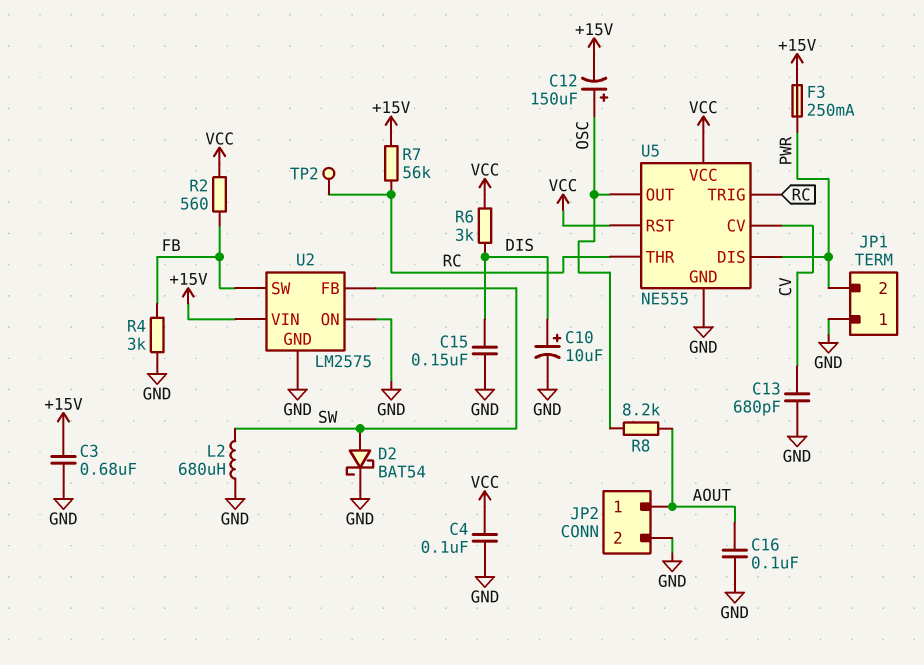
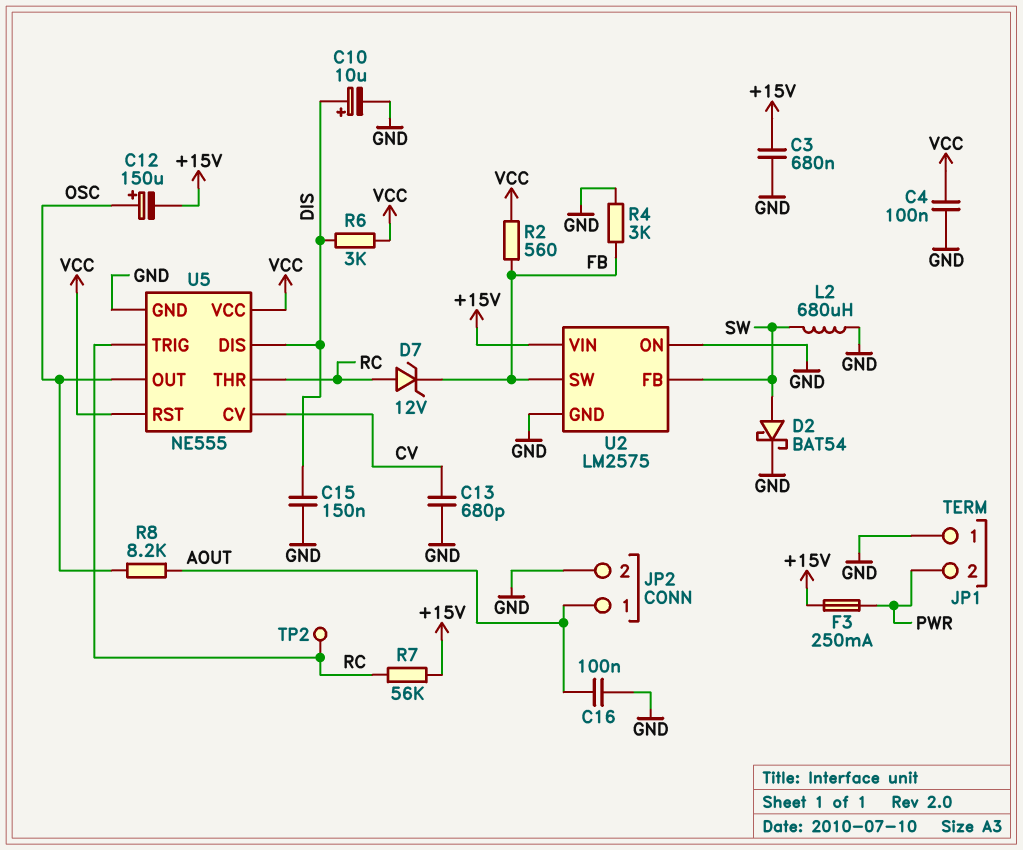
D7: none -> zener 12V (A RC, K FB)
U5 pin DIS: PWR -> DIS

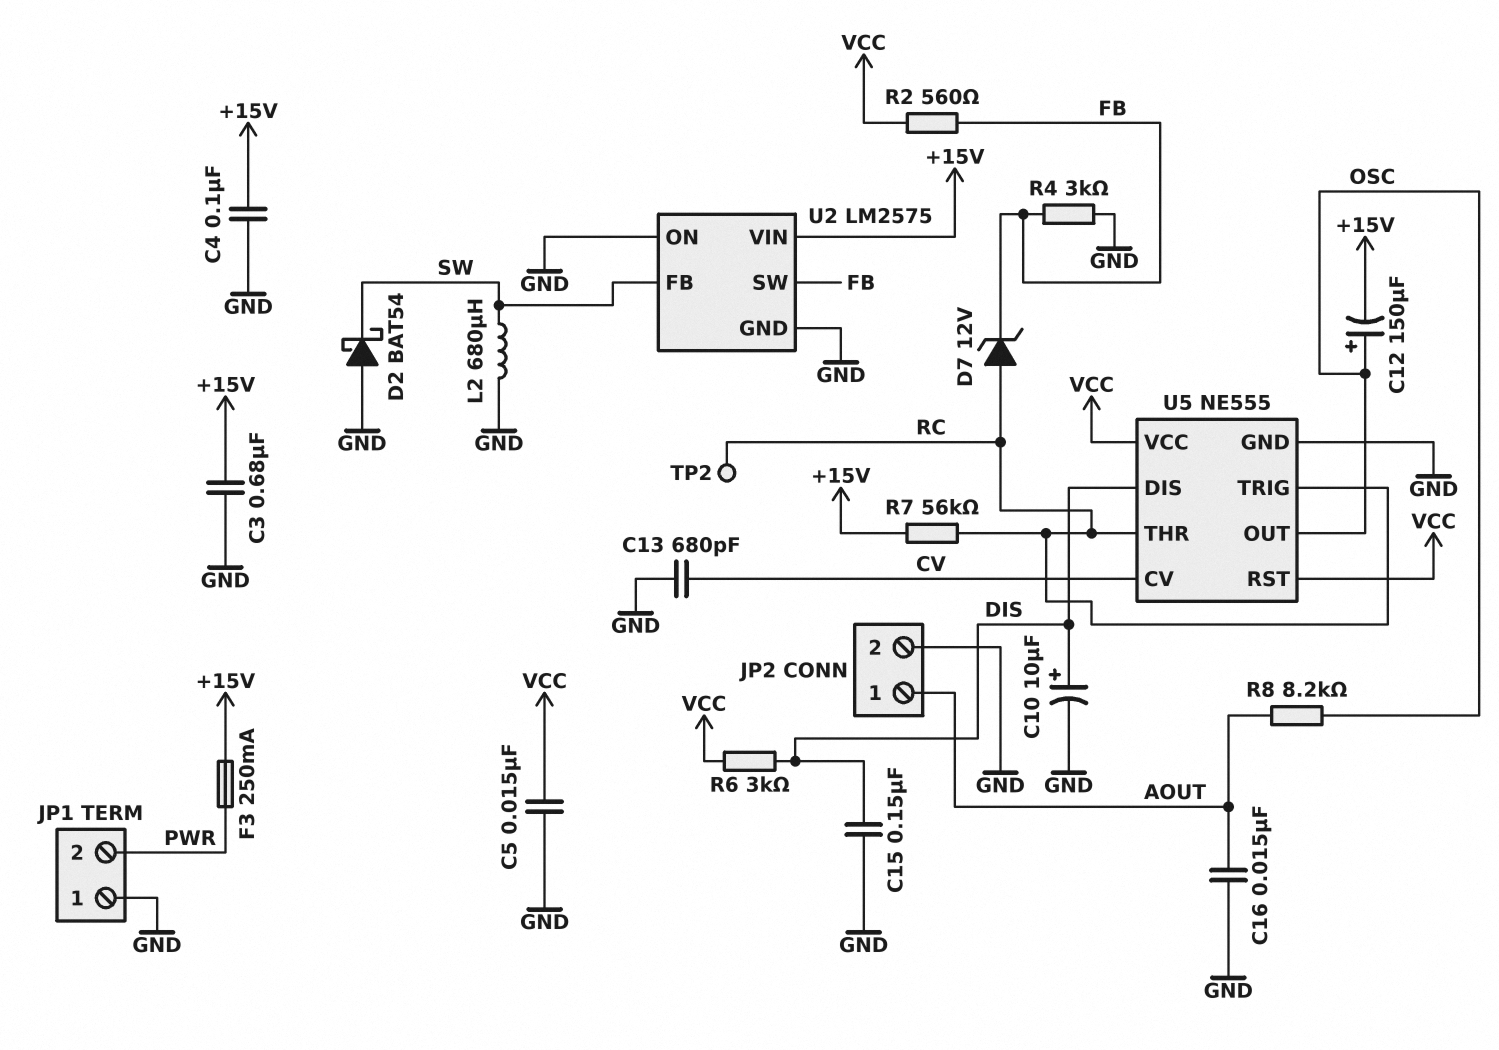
C4: 100nF (GND, VCC) -> 100nF (+15V, GND)
C5: none -> 15nF (GND, VCC)
C16: 100nF (AOUT, GND) -> 15nF (AOUT, GND)
D2: schottky BAT54 (A SW, K GND) -> schottky BAT54 (A GND, K SW)

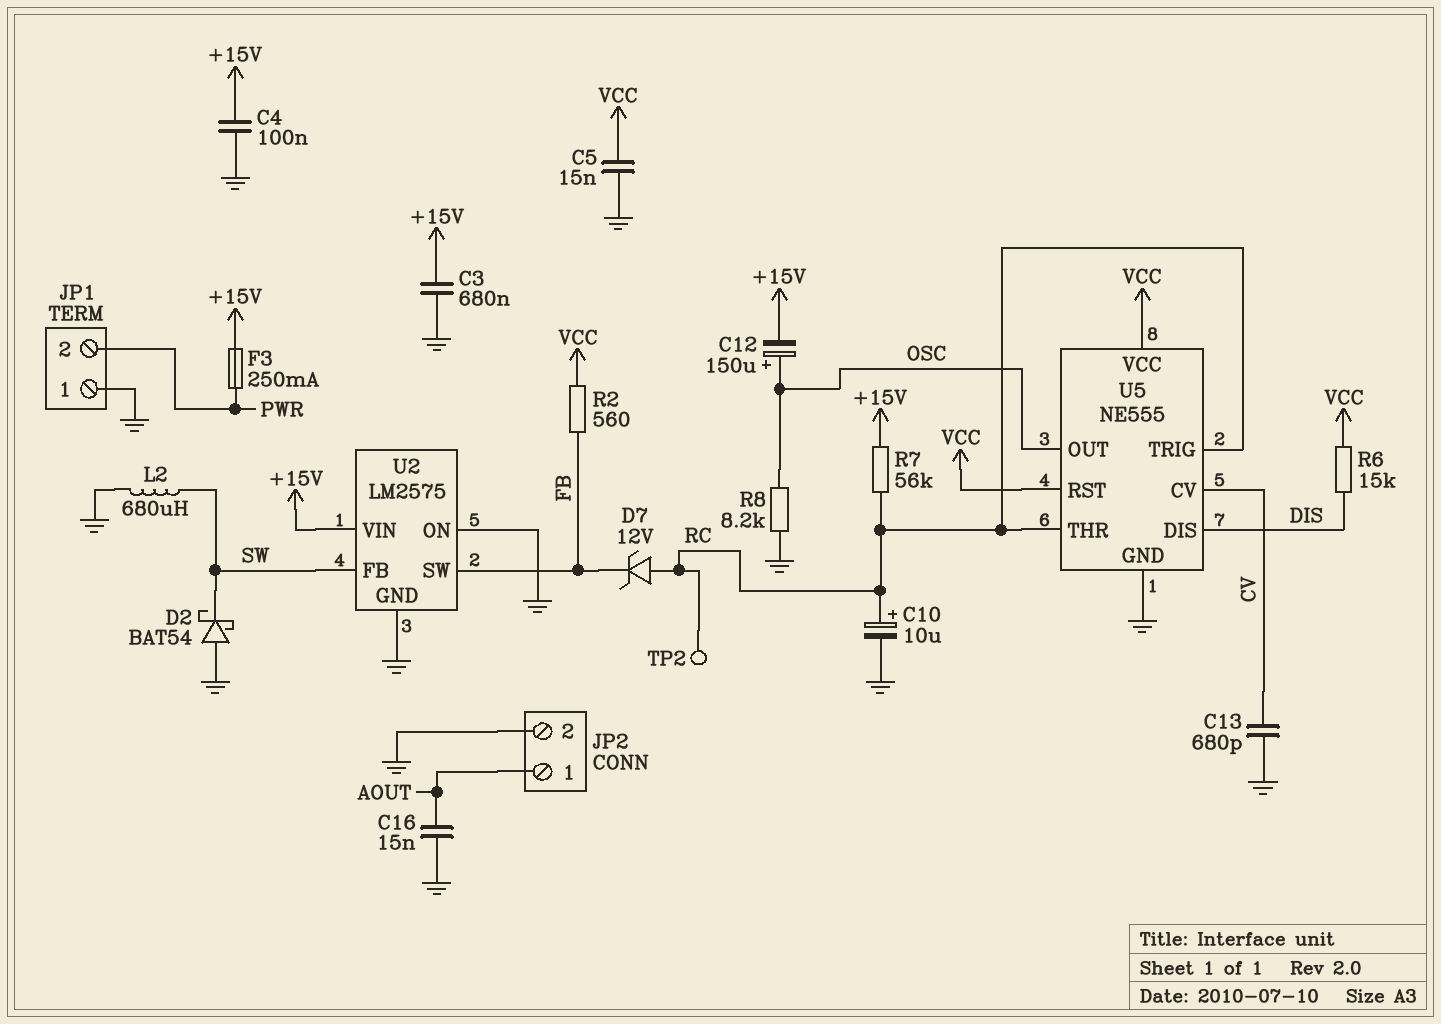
C10: 10uF (plus DIS, minus GND) -> 10uF (plus RC, minus GND)
C15: 150nF (DIS, GND) -> none
R4: 3k (FB, GND) -> none
R6: 3k (DIS, VCC) -> 15k (DIS, VCC)
R8: 8.2k (AOUT, OSC) -> 8.2k (GND, OSC)

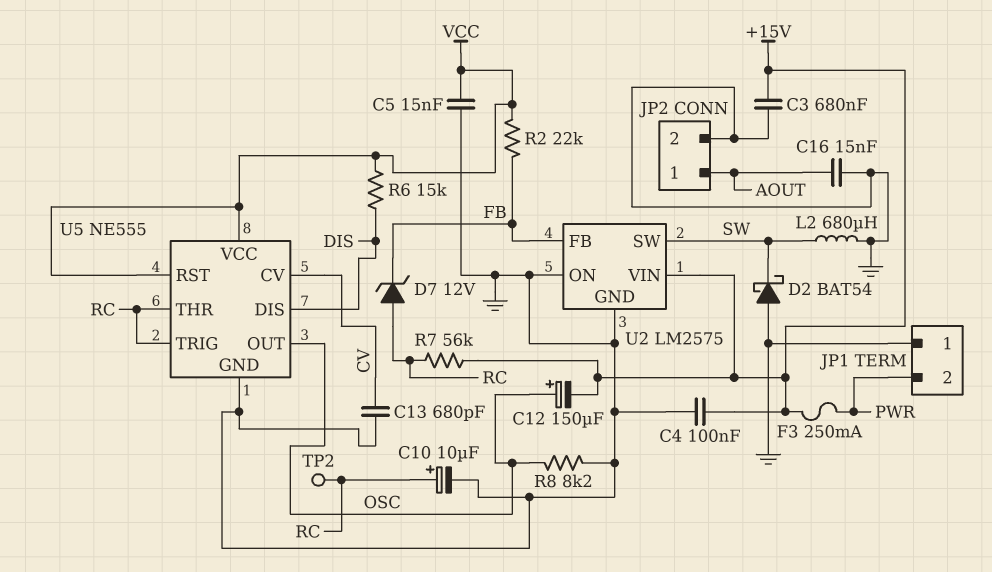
R2: 560 (FB, VCC) -> 22k (FB, VCC)
U2 pin FB: SW -> FB
U2 pin SW: FB -> SW

